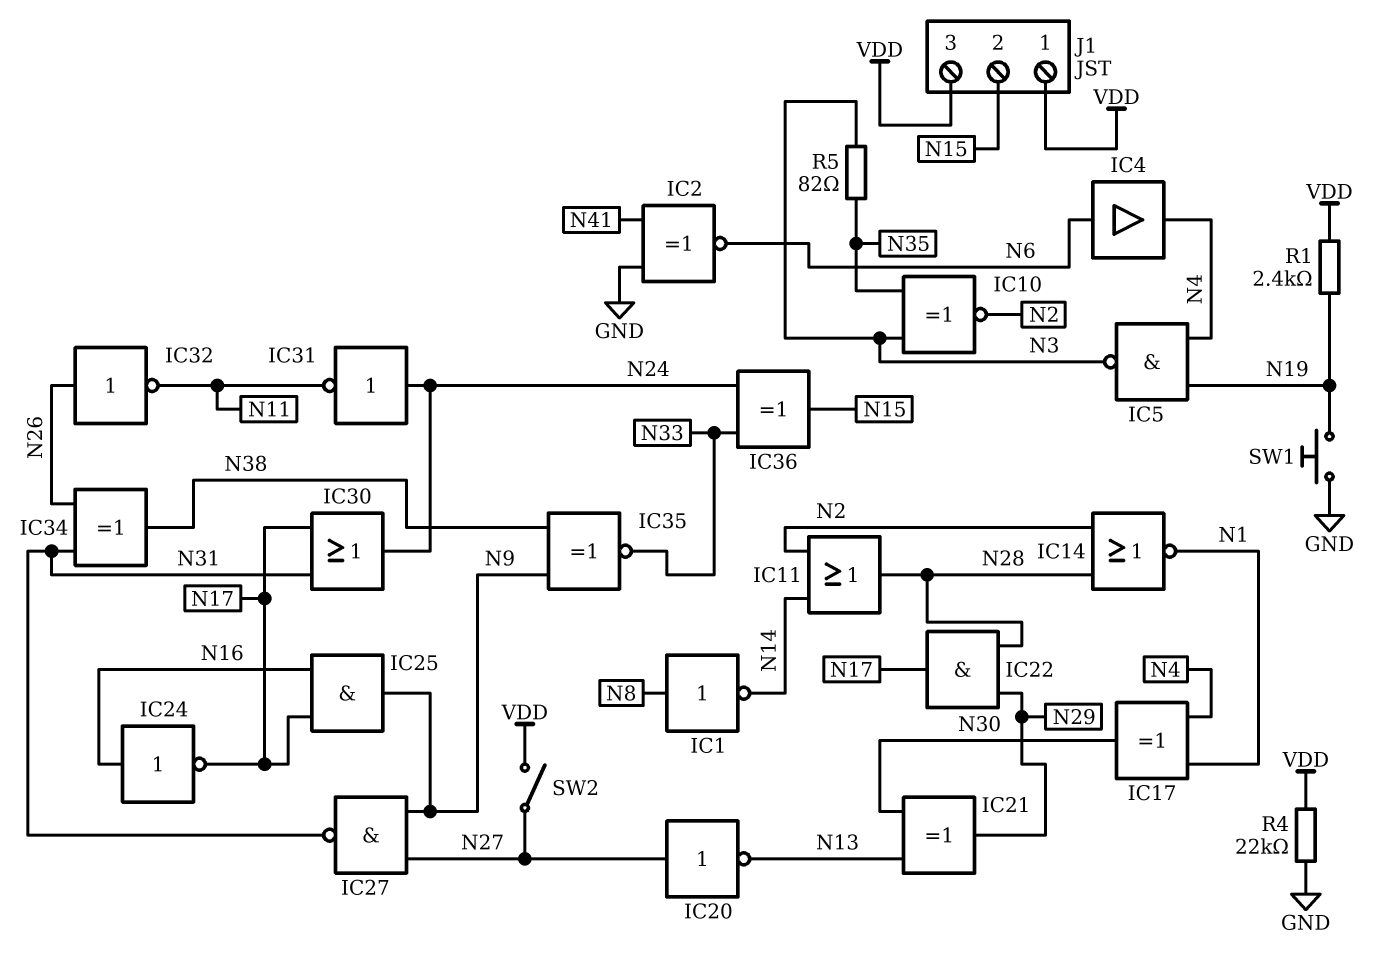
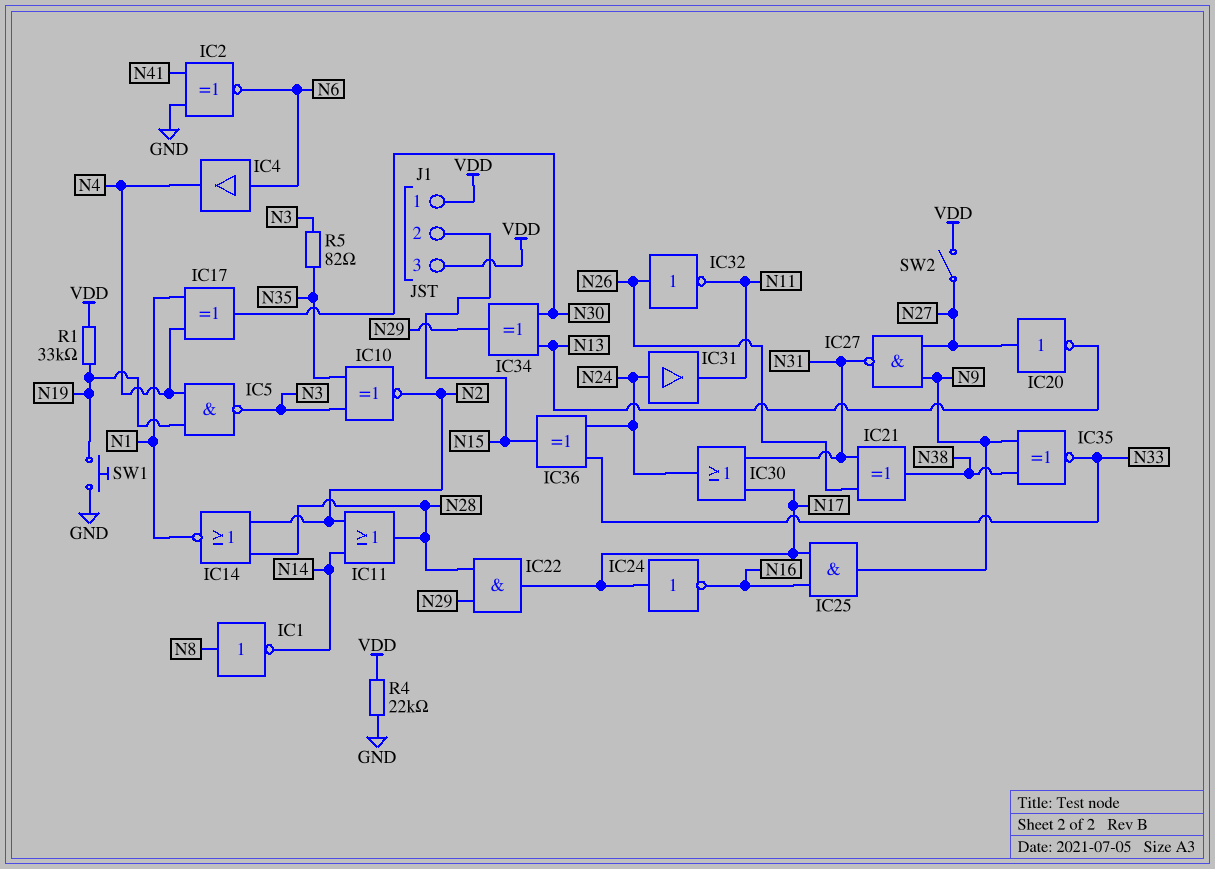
IC21: XOR (in N13, in N30, out N29) -> XOR (in N26, in N31, out N38)
IC24: NOT (in N16, out N17) -> NOT (in N17, out N16)
IC31: NOT (in N24, out N11) -> buffer (in N24, out N11)
IC34: XOR (in N26, in N31, out N38) -> XOR (in N13, in N30, out N29)
R1: 2.4k (N19, VDD) -> 33k (N19, VDD)

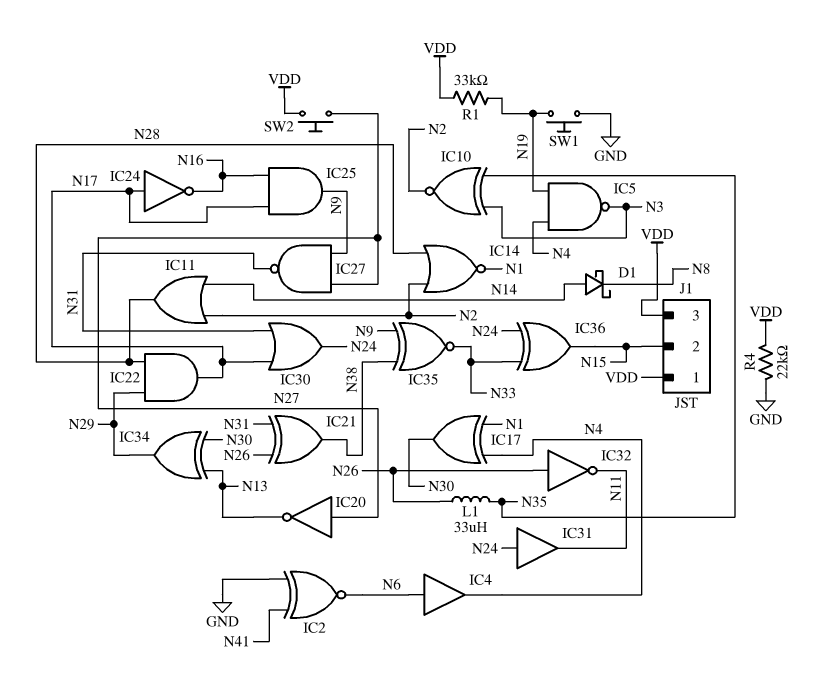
D1: none -> schottky (A N14, K N8)
IC1: NOT (in N8, out N14) -> none
L1: none -> 33uH (N26, N35)
R5: 82 (N3, N35) -> none
SW2: switch (N27, VDD) -> button (N27, VDD)

